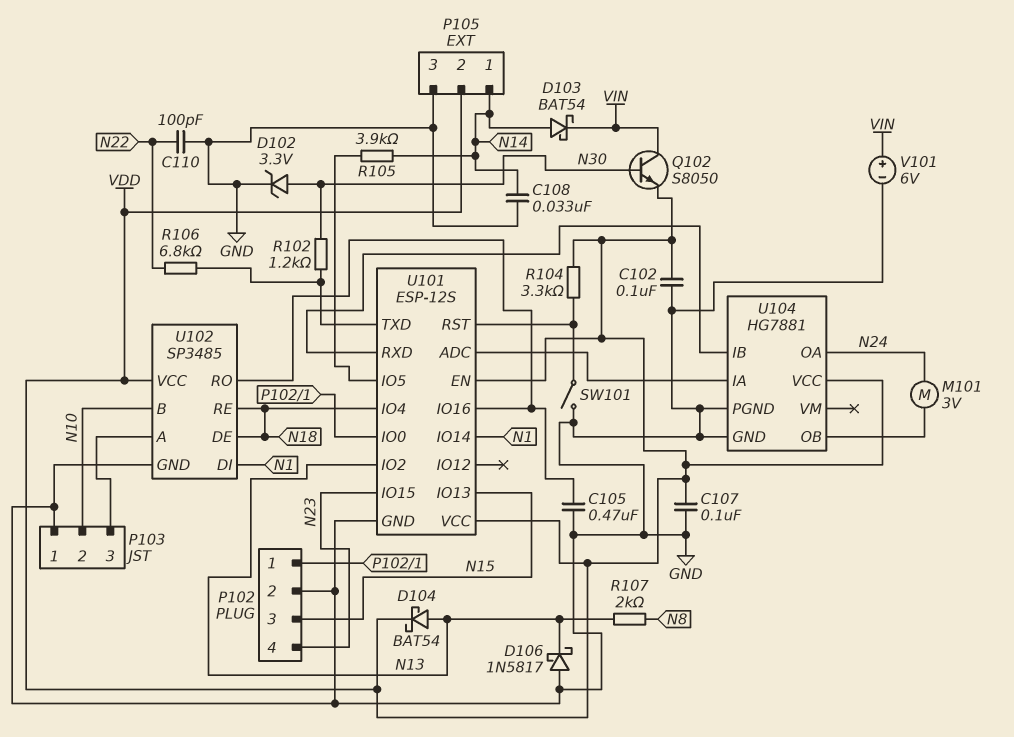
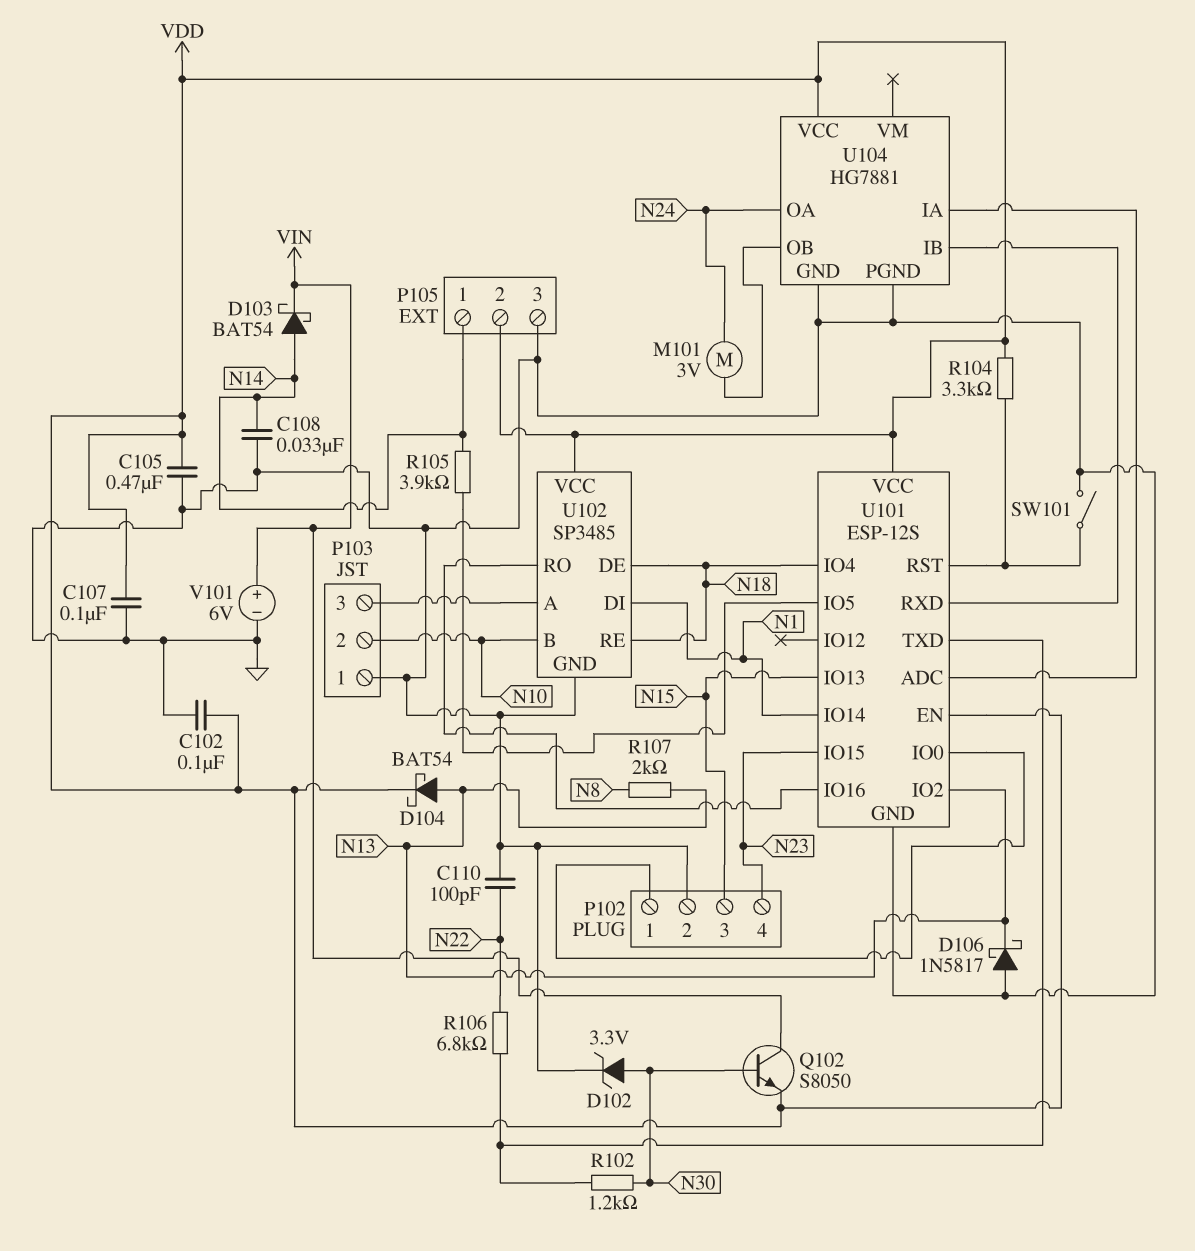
C105: 470nF (GND, U101/IO16) -> 470nF (GND, VDD)

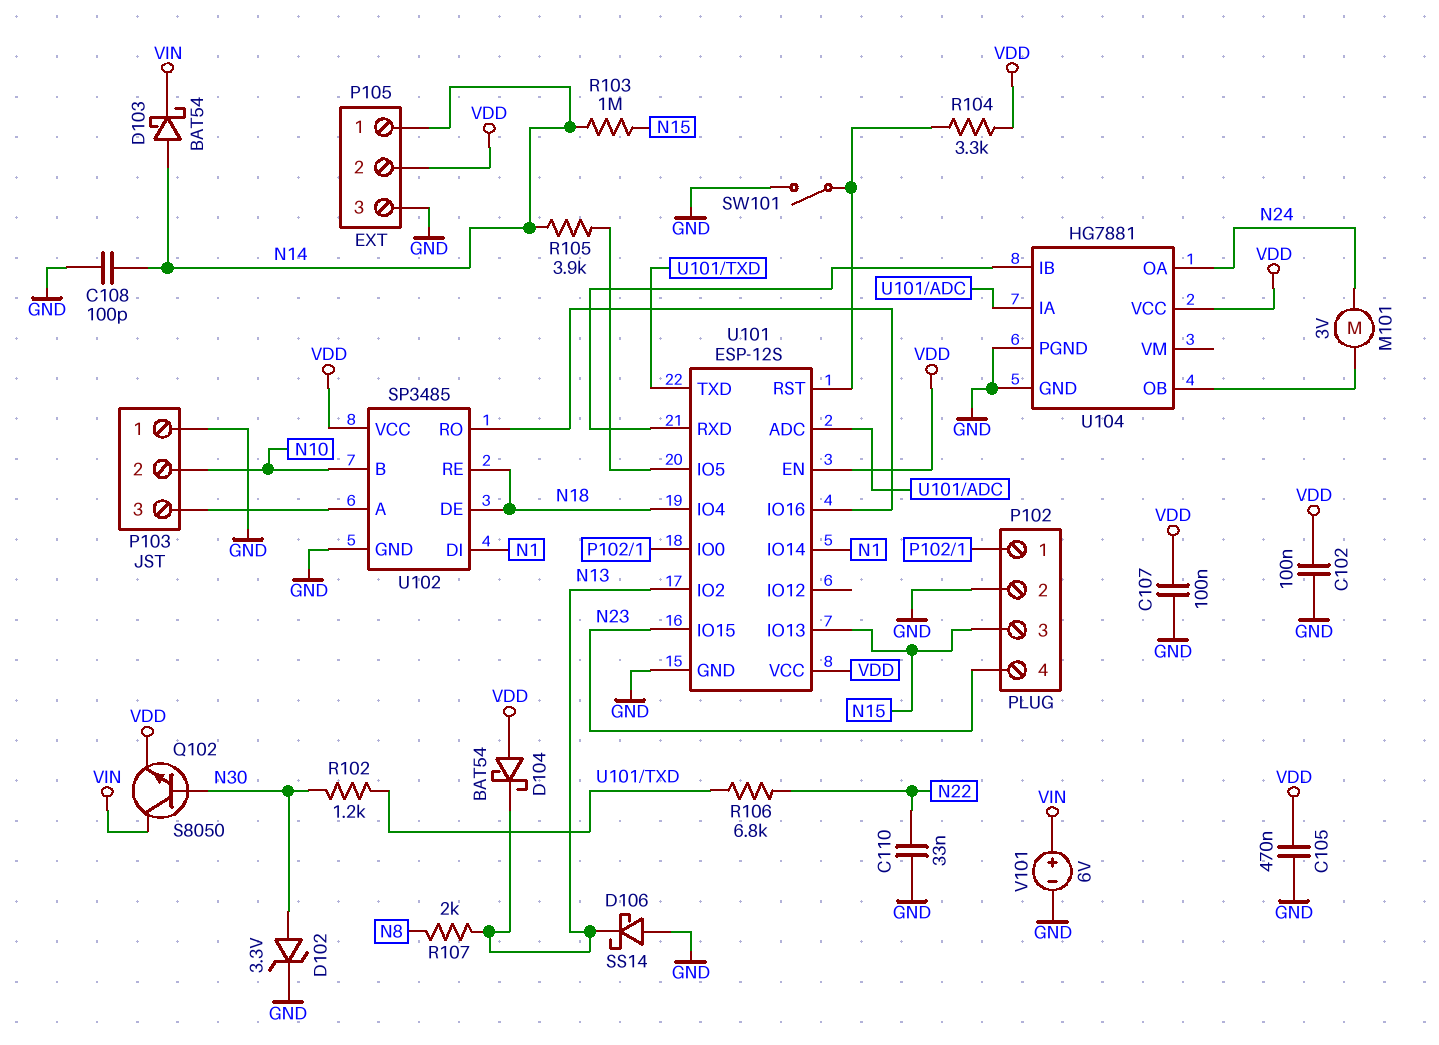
C108: 33nF (GND, N14) -> 100pF (GND, N14)
C110: 100pF (GND, N22) -> 33nF (GND, N22)
D104: schottky BAT54 (A N13, K VDD) -> schottky BAT54 (A VDD, K N13)
D106: schottky 1N5817 (A GND, K N13) -> schottky SS14 (A GND, K N13)
R103: none -> 1M (N14, N15)

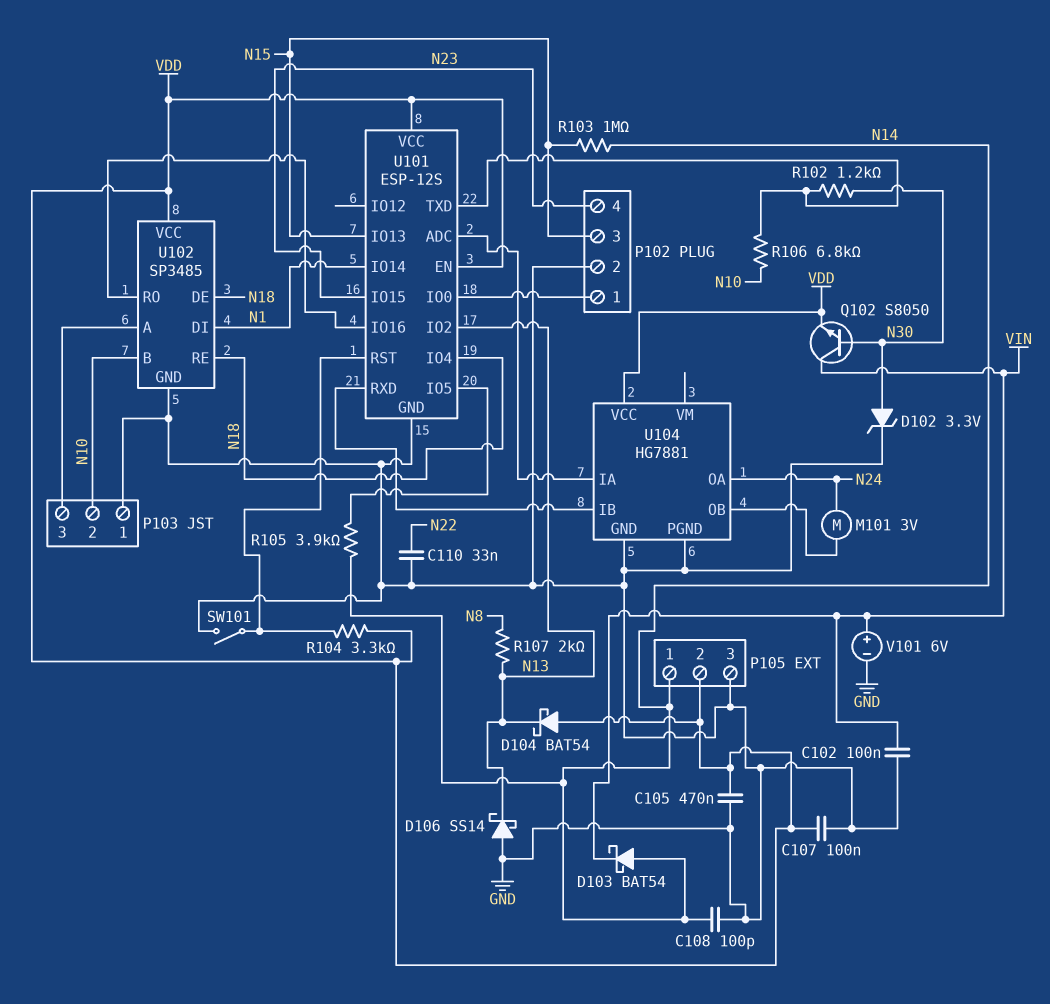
C102: 100nF (GND, VDD) -> 100nF (GND, VIN)
R106: 6.8k (N22, U101/TXD) -> 6.8k (N10, U101/TXD)

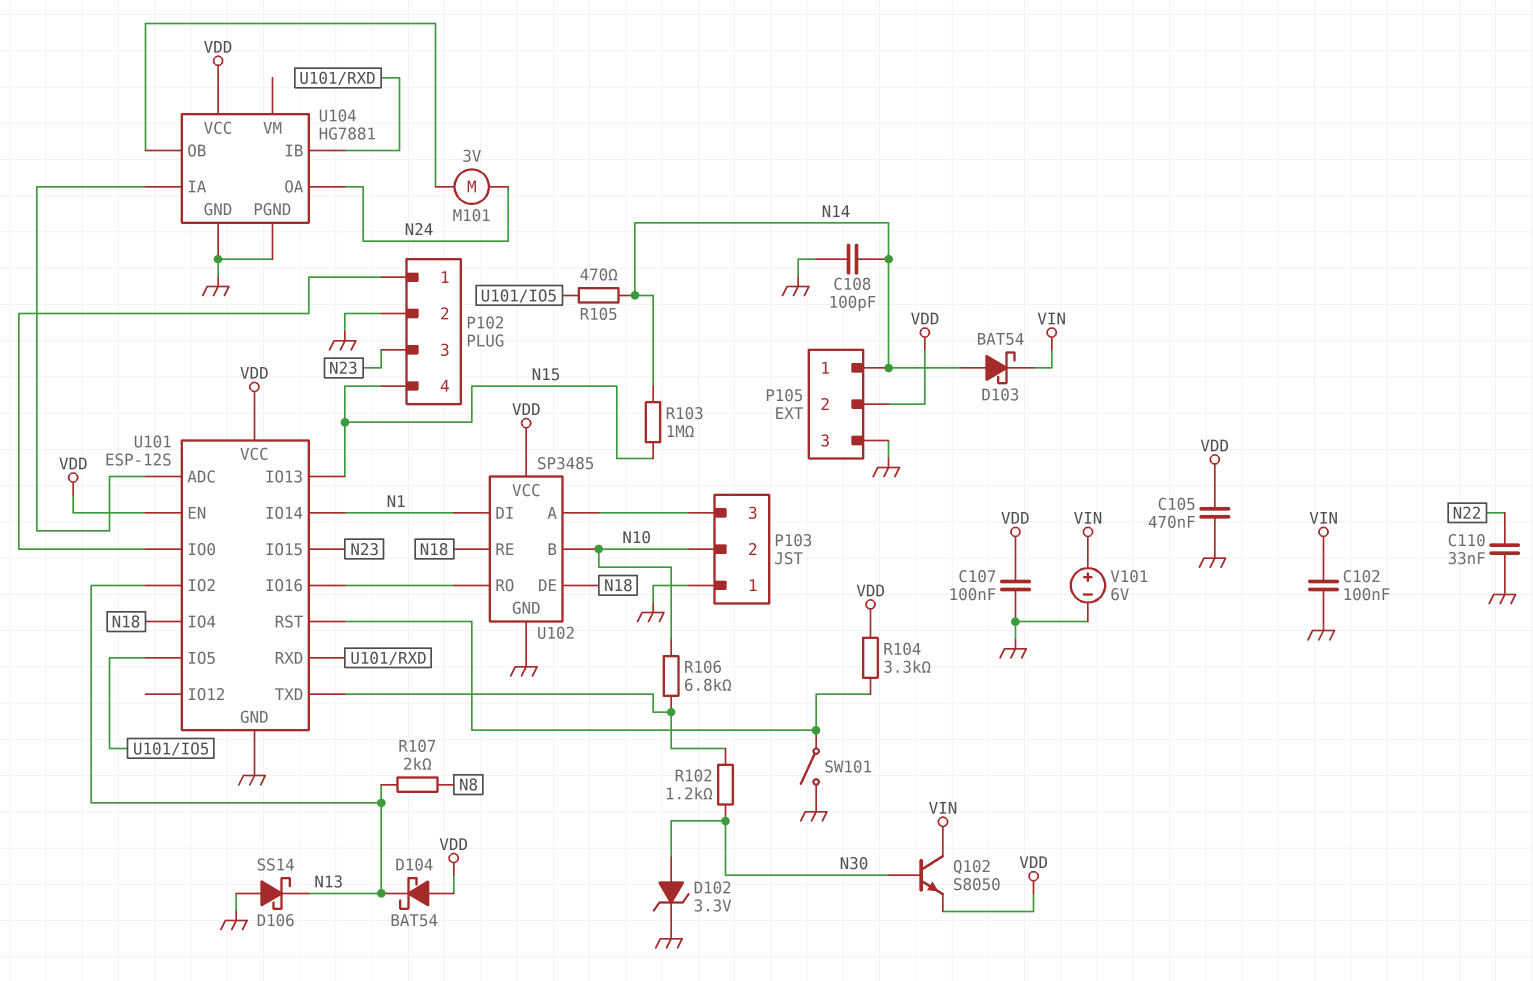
P102 pin 3: N15 -> N23
P102 pin 4: N23 -> N15
R105: 3.9k (N14, U101/IO5) -> 470 (N14, U101/IO5)

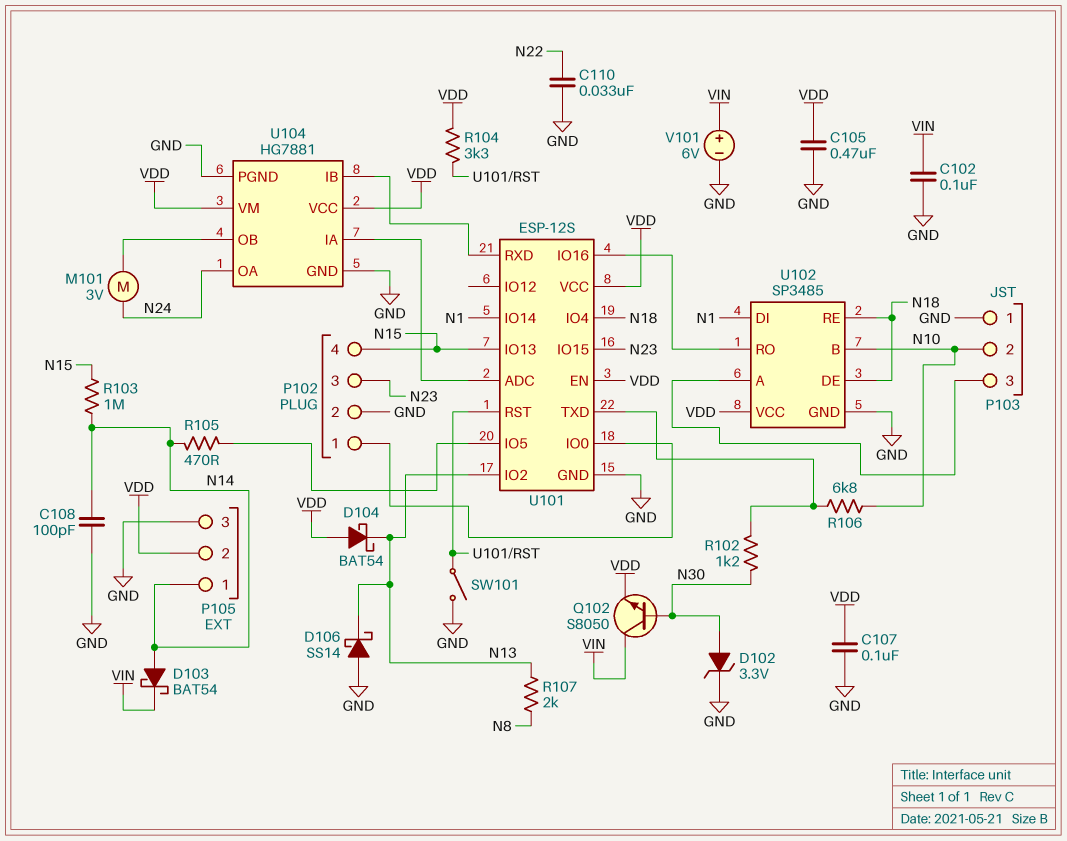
U104 pin VM: none -> VDD

